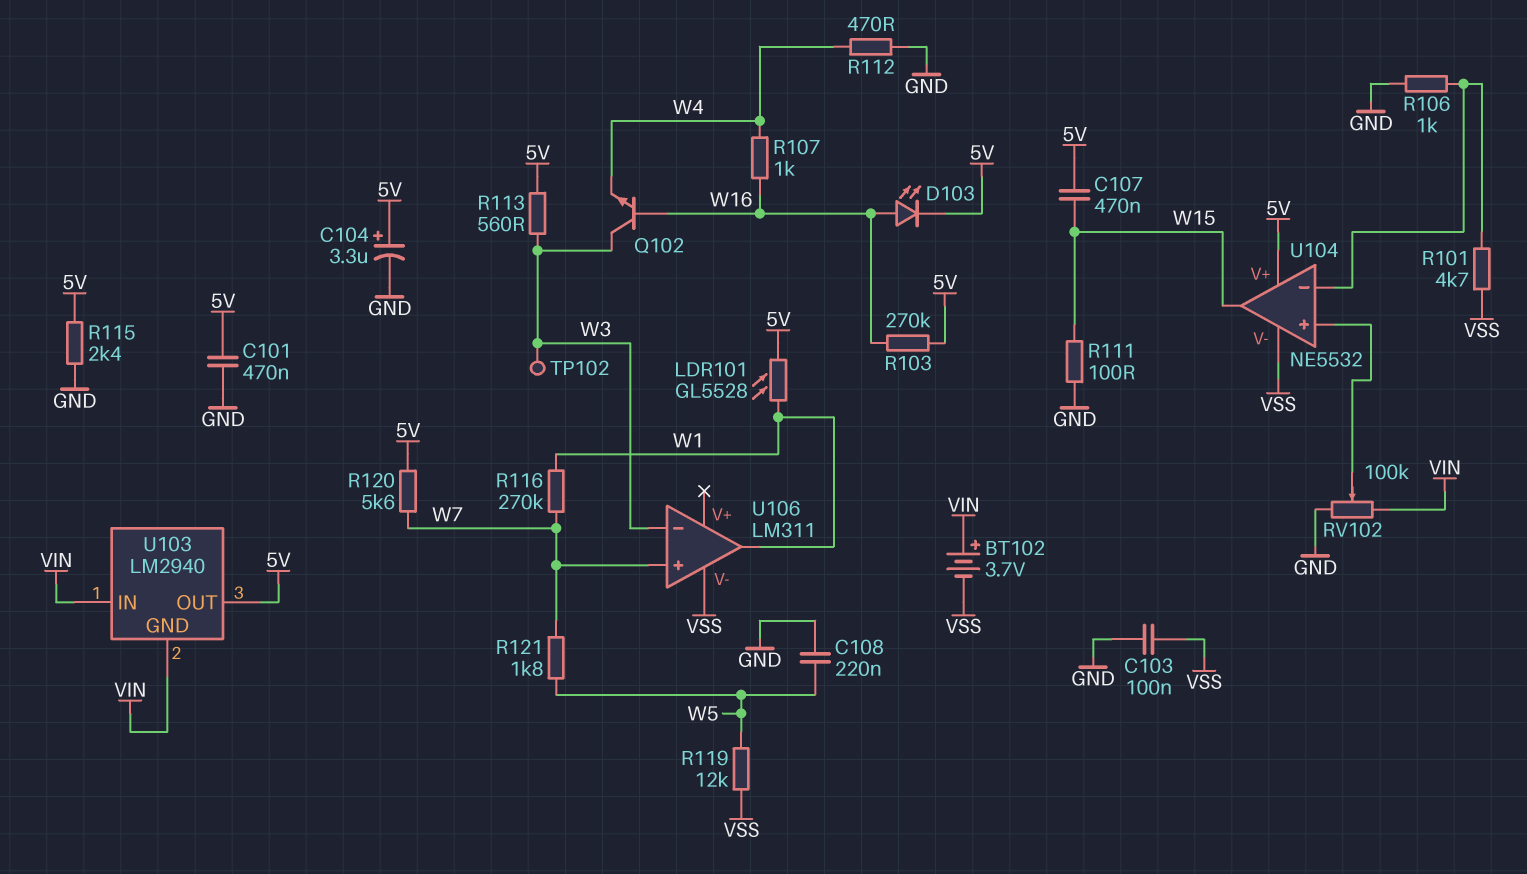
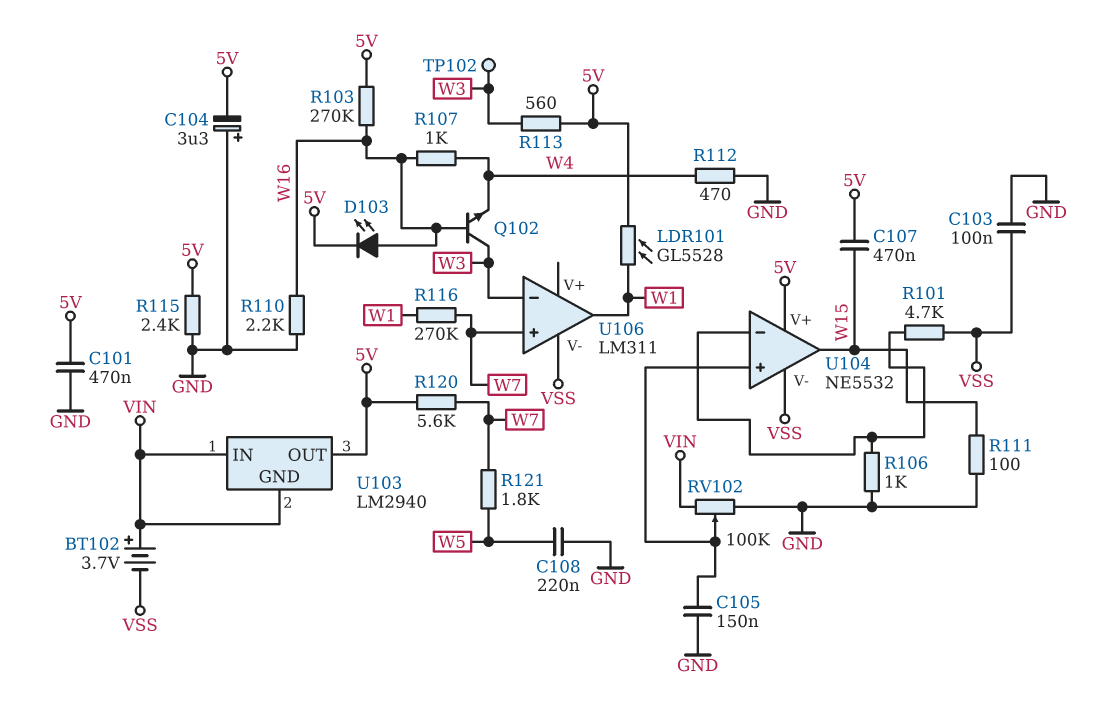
C104: 3.3uF (plus 5V, minus GND) -> 3.3uF (plus GND, minus 5V)
C105: none -> 150nF (GND, U104/in+)
R110: none -> 2.2k (GND, W16)
R119: 12k (VSS, W5) -> none

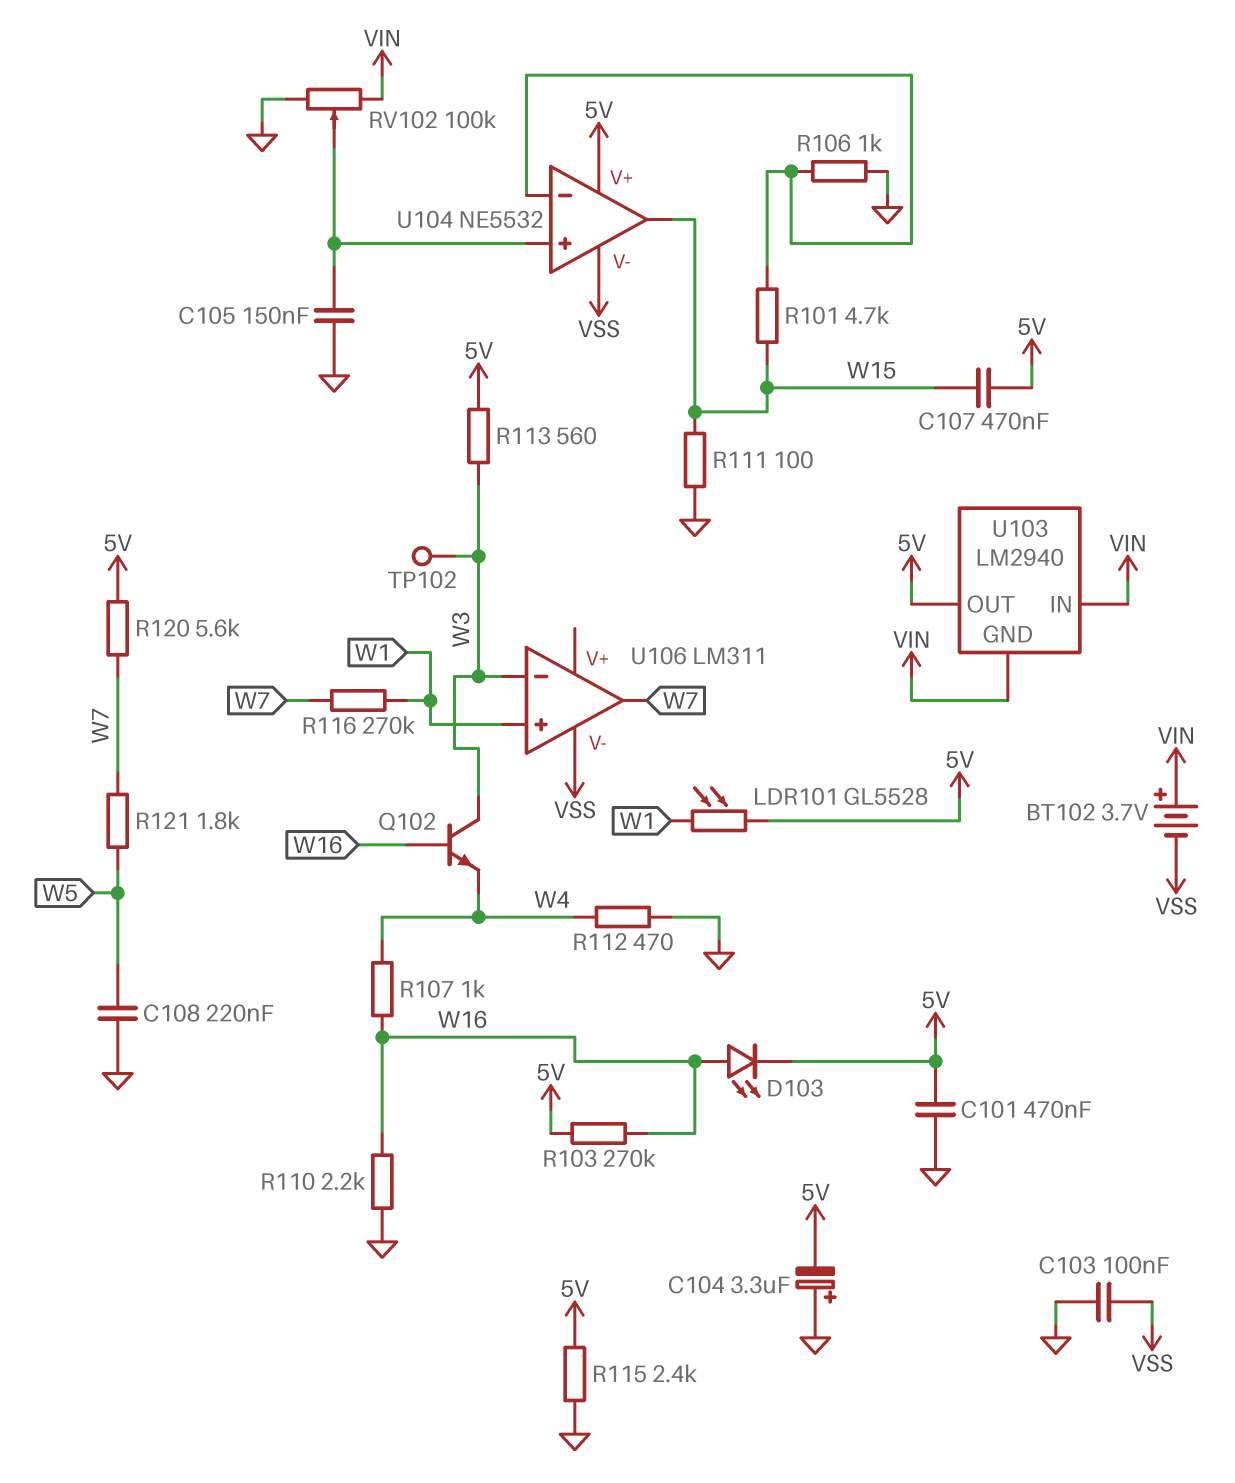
R101: 4.7k (U104/in-, VSS) -> 4.7k (U104/in-, W15)
U106 pin in+: W7 -> W1
U106 pin out: W1 -> W7

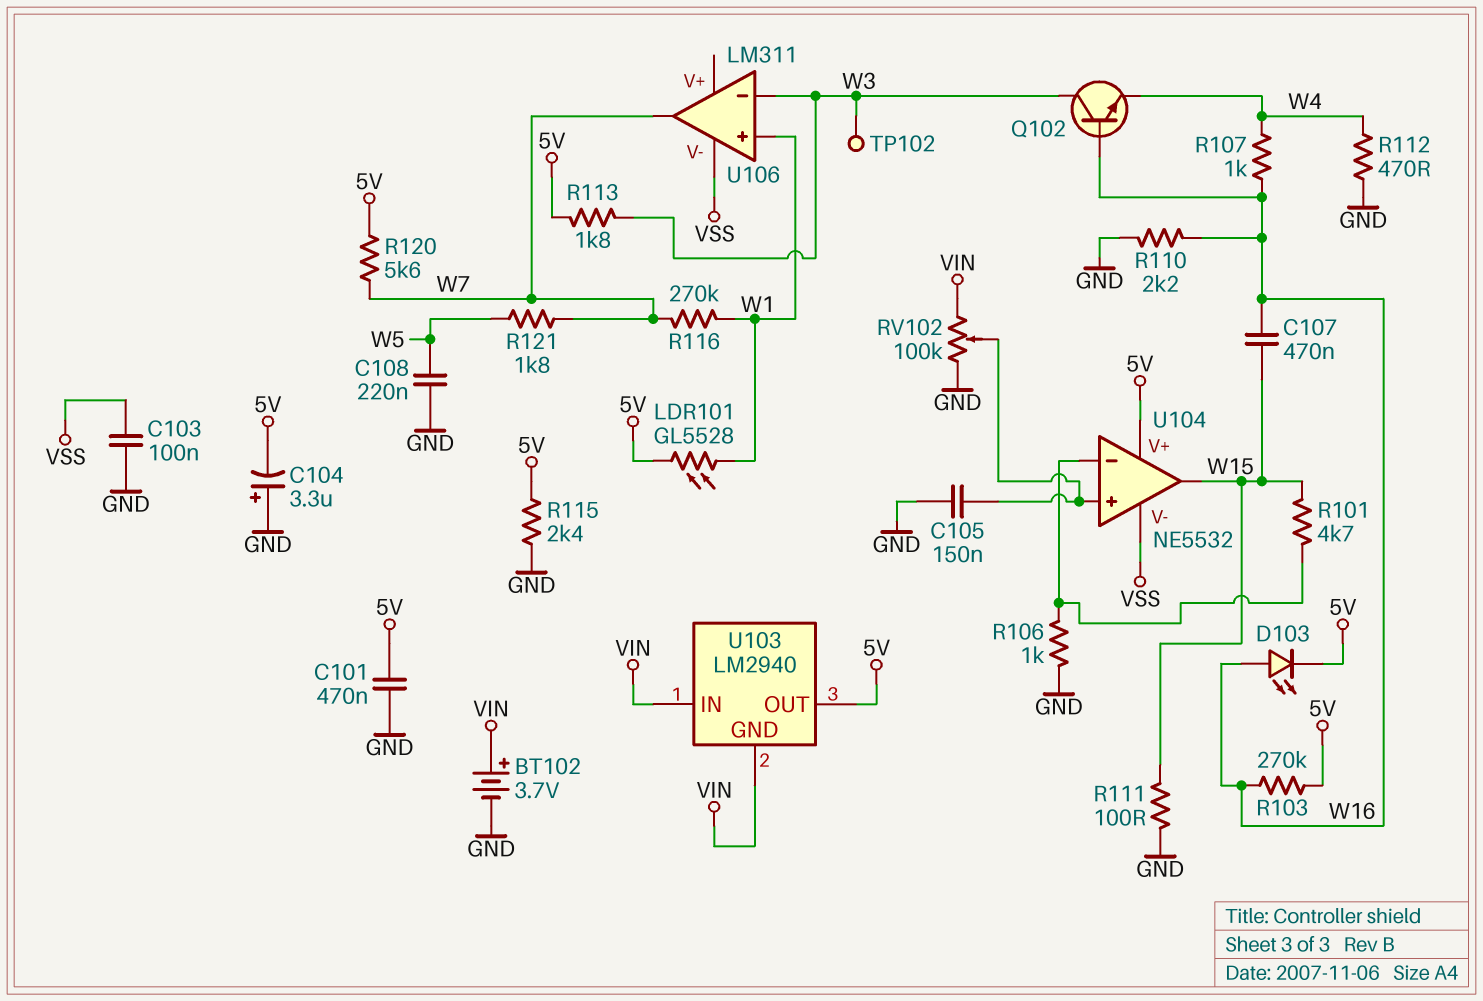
BT102: 3.7V (plus VIN, minus VSS) -> 3.7V (plus VIN, minus GND)
C107: 470nF (5V, W15) -> 470nF (W15, W16)
R113: 560 (5V, W3) -> 1.8k (5V, W3)

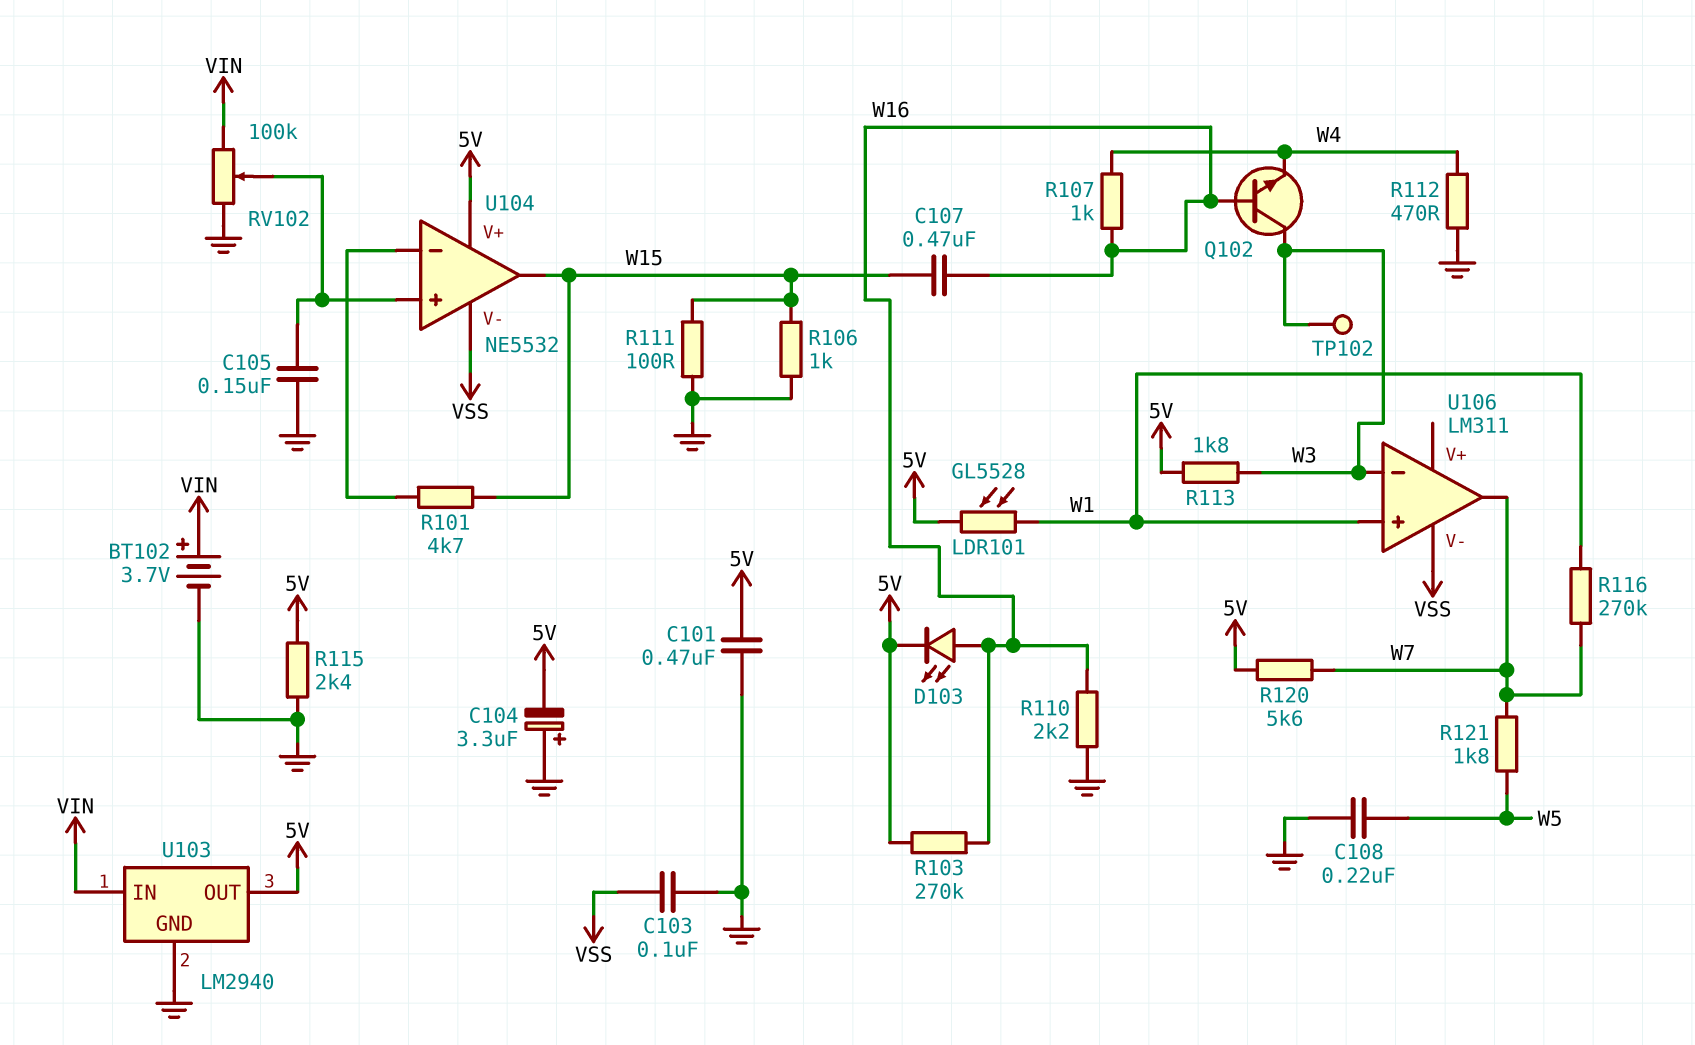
R106: 1k (GND, U104/in-) -> 1k (GND, W15)
U103 pin GND: VIN -> GND

